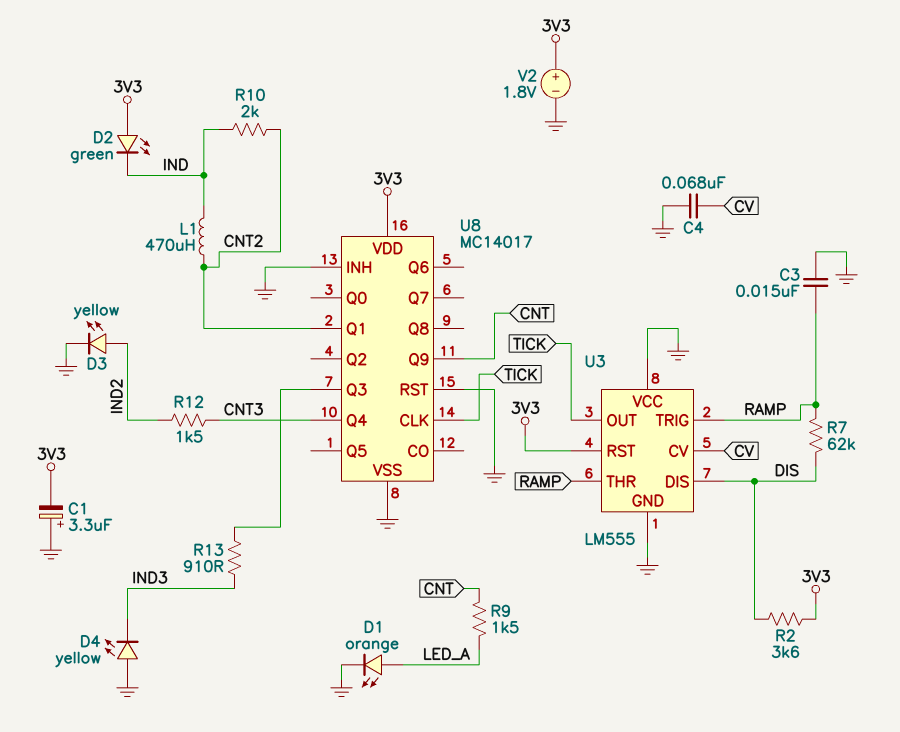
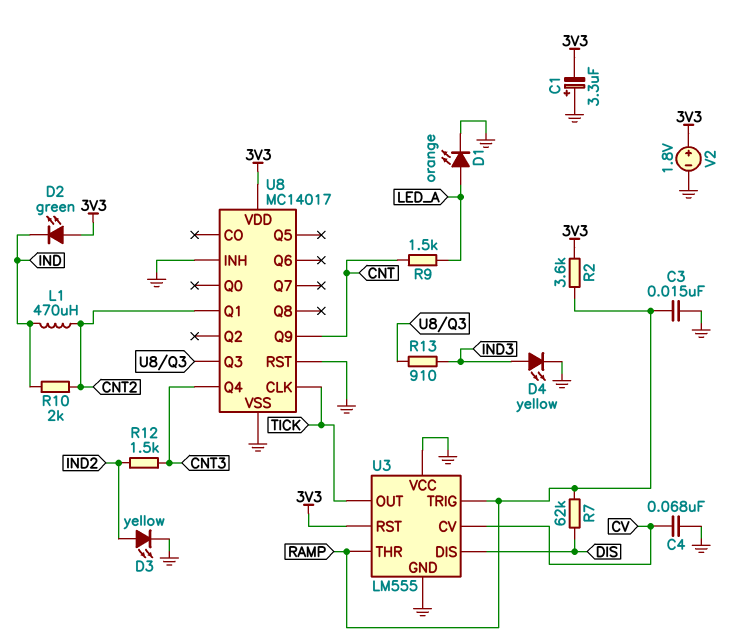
D4: LED yellow (A GND, K IND3) -> LED yellow (A IND3, K GND)
R2: 3.6k (3V3, DIS) -> 3.6k (3V3, RAMP)

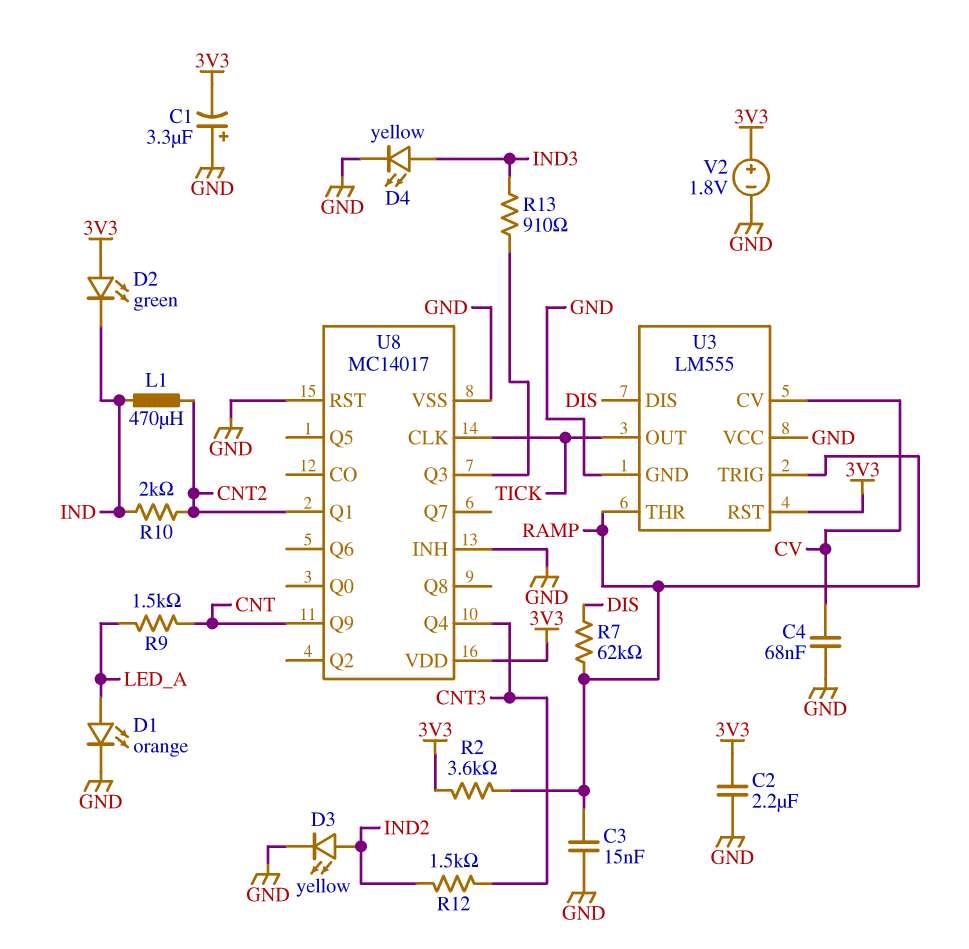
C2: none -> 2.2uF (3V3, GND)

